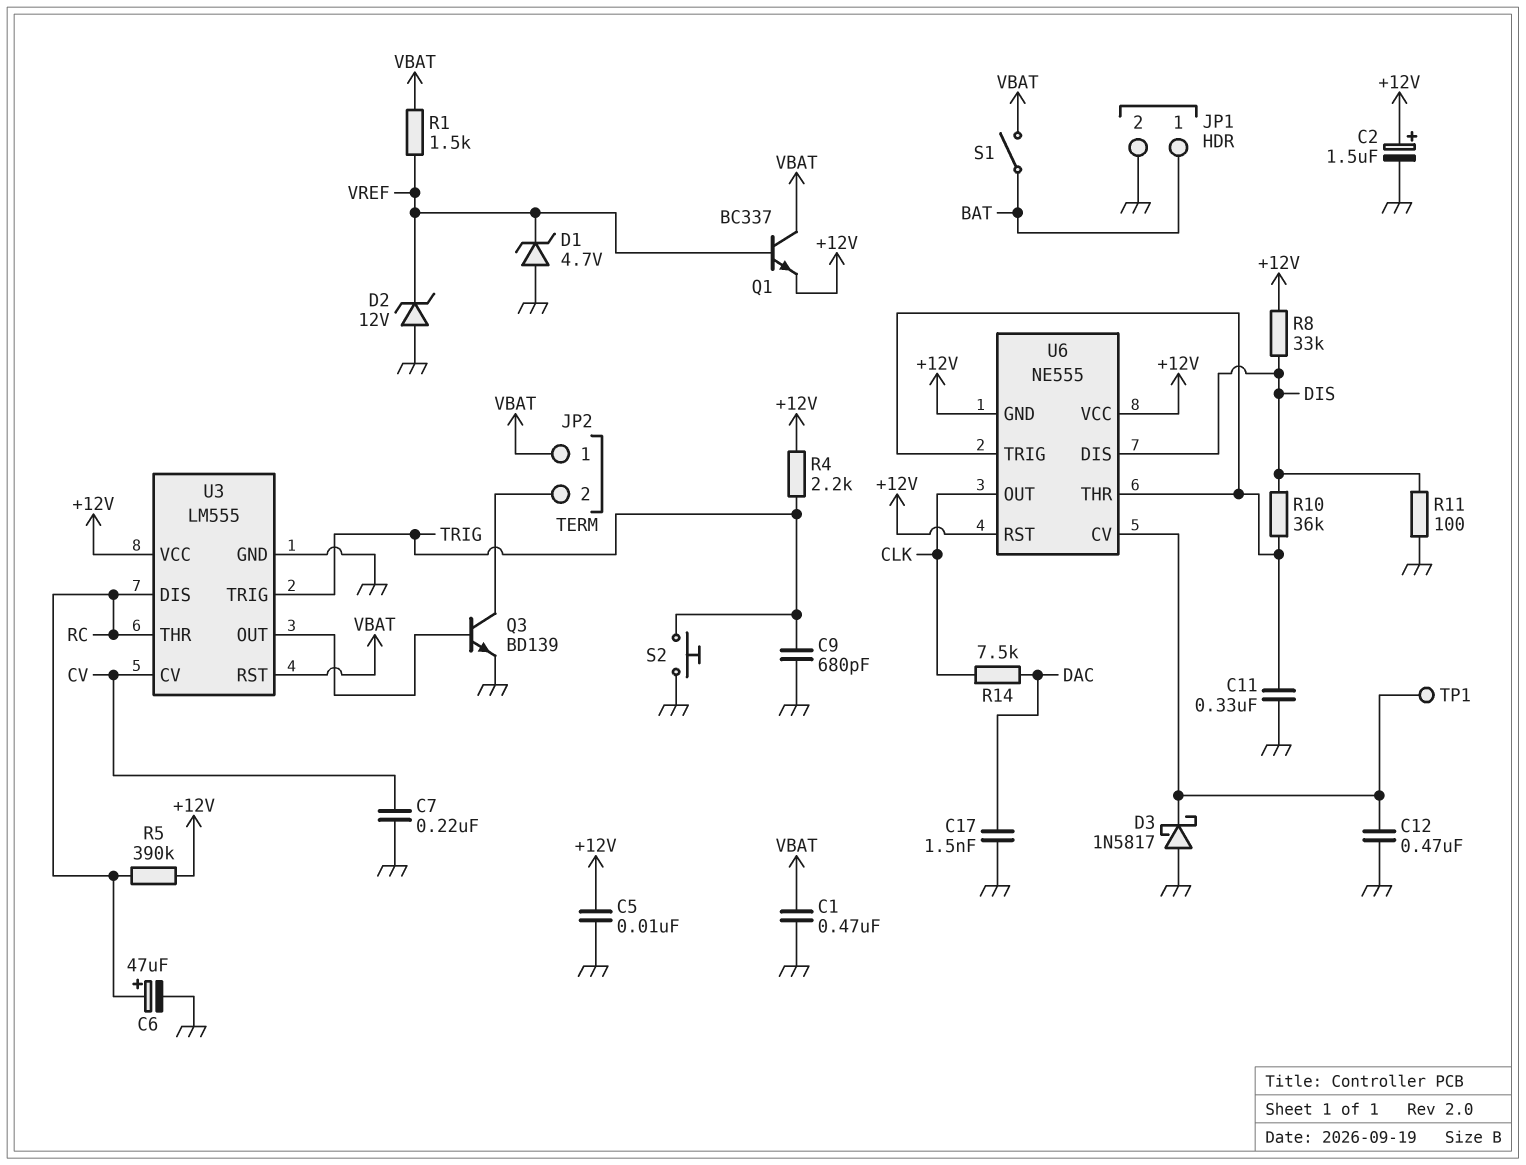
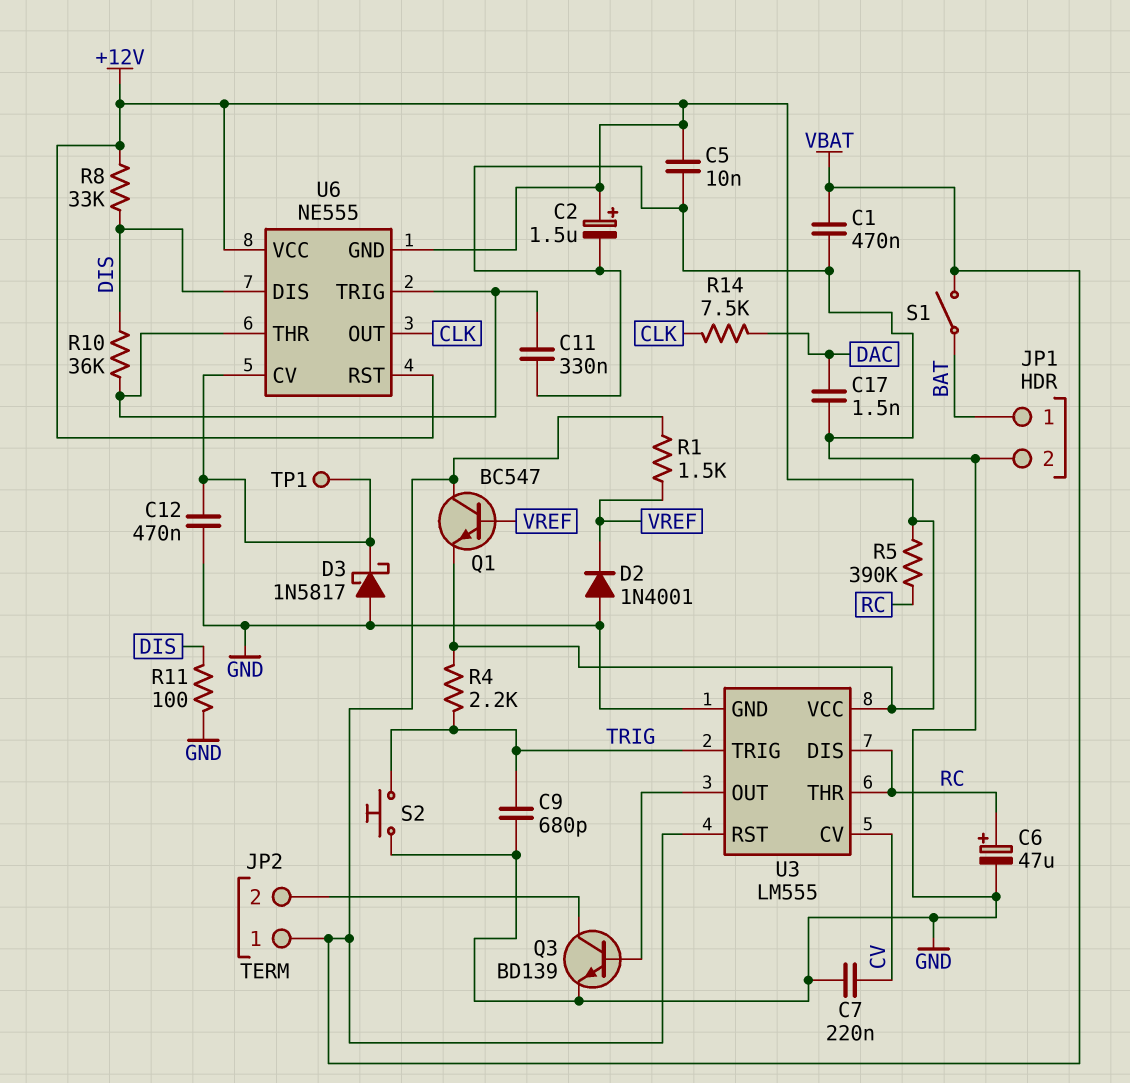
D1: zener 4.7V (A GND, K VREF) -> none
D2: zener 12V (A GND, K VREF) -> diode 1N4001 (A GND, K VREF)
Q1: NPN BC337 (B VREF, C VBAT, E +12V) -> NPN BC547 (B VREF, C VBAT, E +12V)

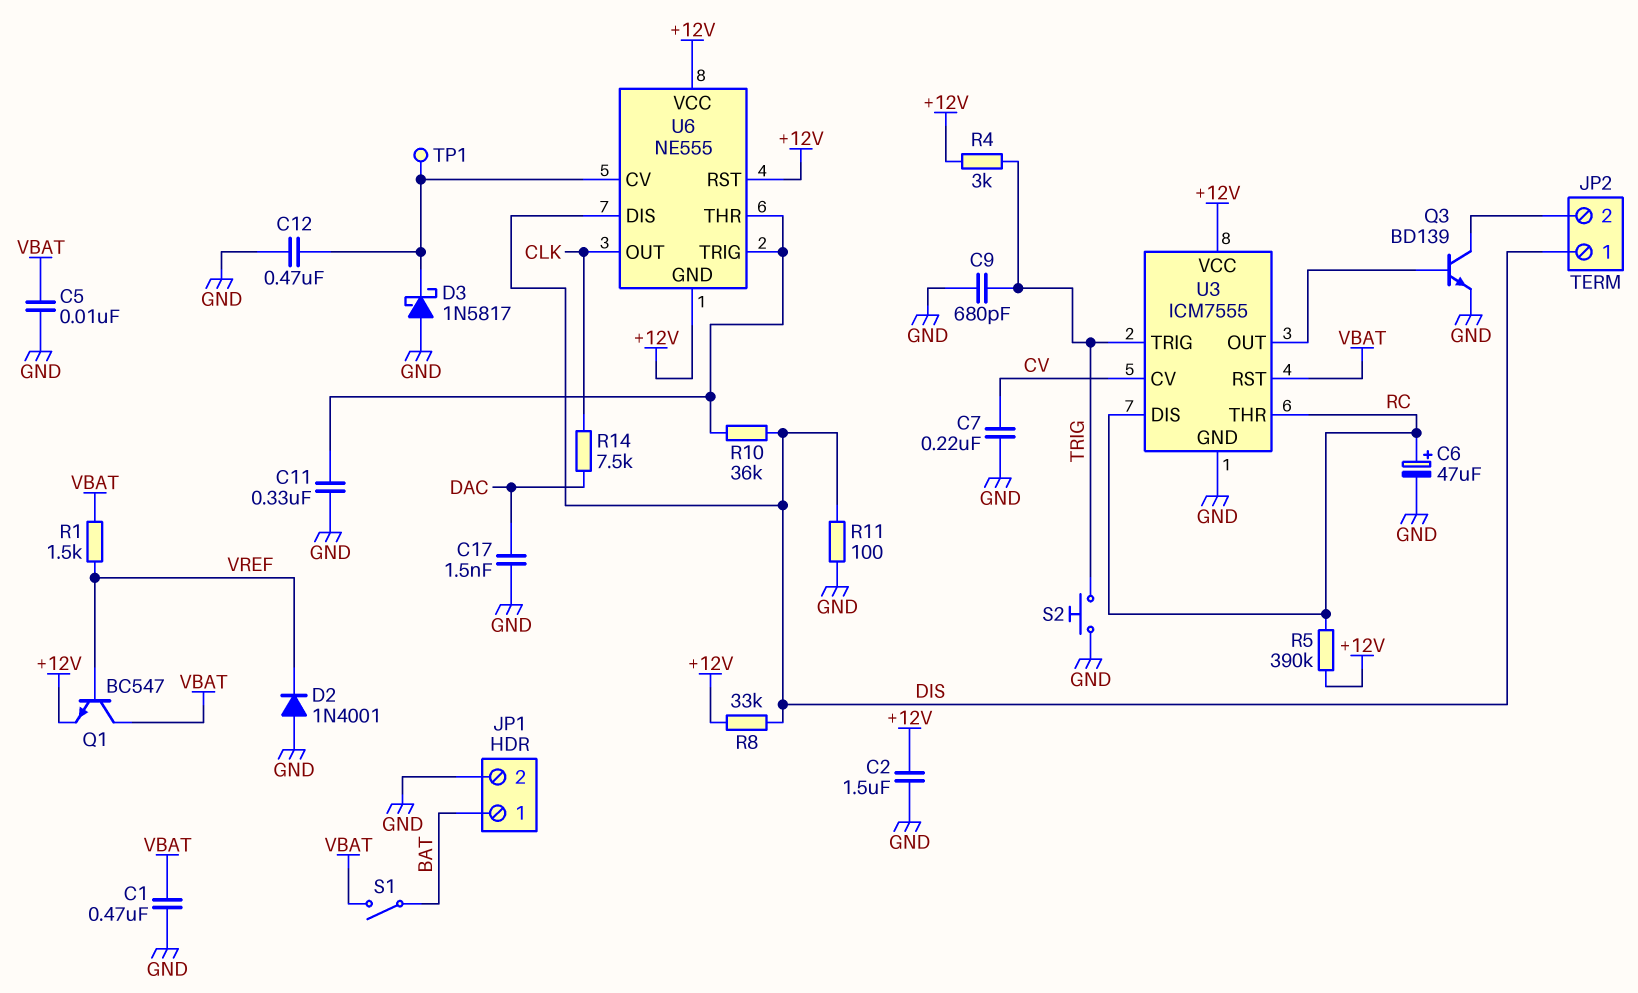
C2: 1.5uF (plus +12V, minus GND) -> 1.5uF (+12V, GND)
C5: 10nF (+12V, GND) -> 10nF (GND, VBAT)
JP2 pin 1: VBAT -> DIS
R4: 2.2k (+12V, TRIG) -> 3k (+12V, TRIG)
U3: LM555 -> ICM7555

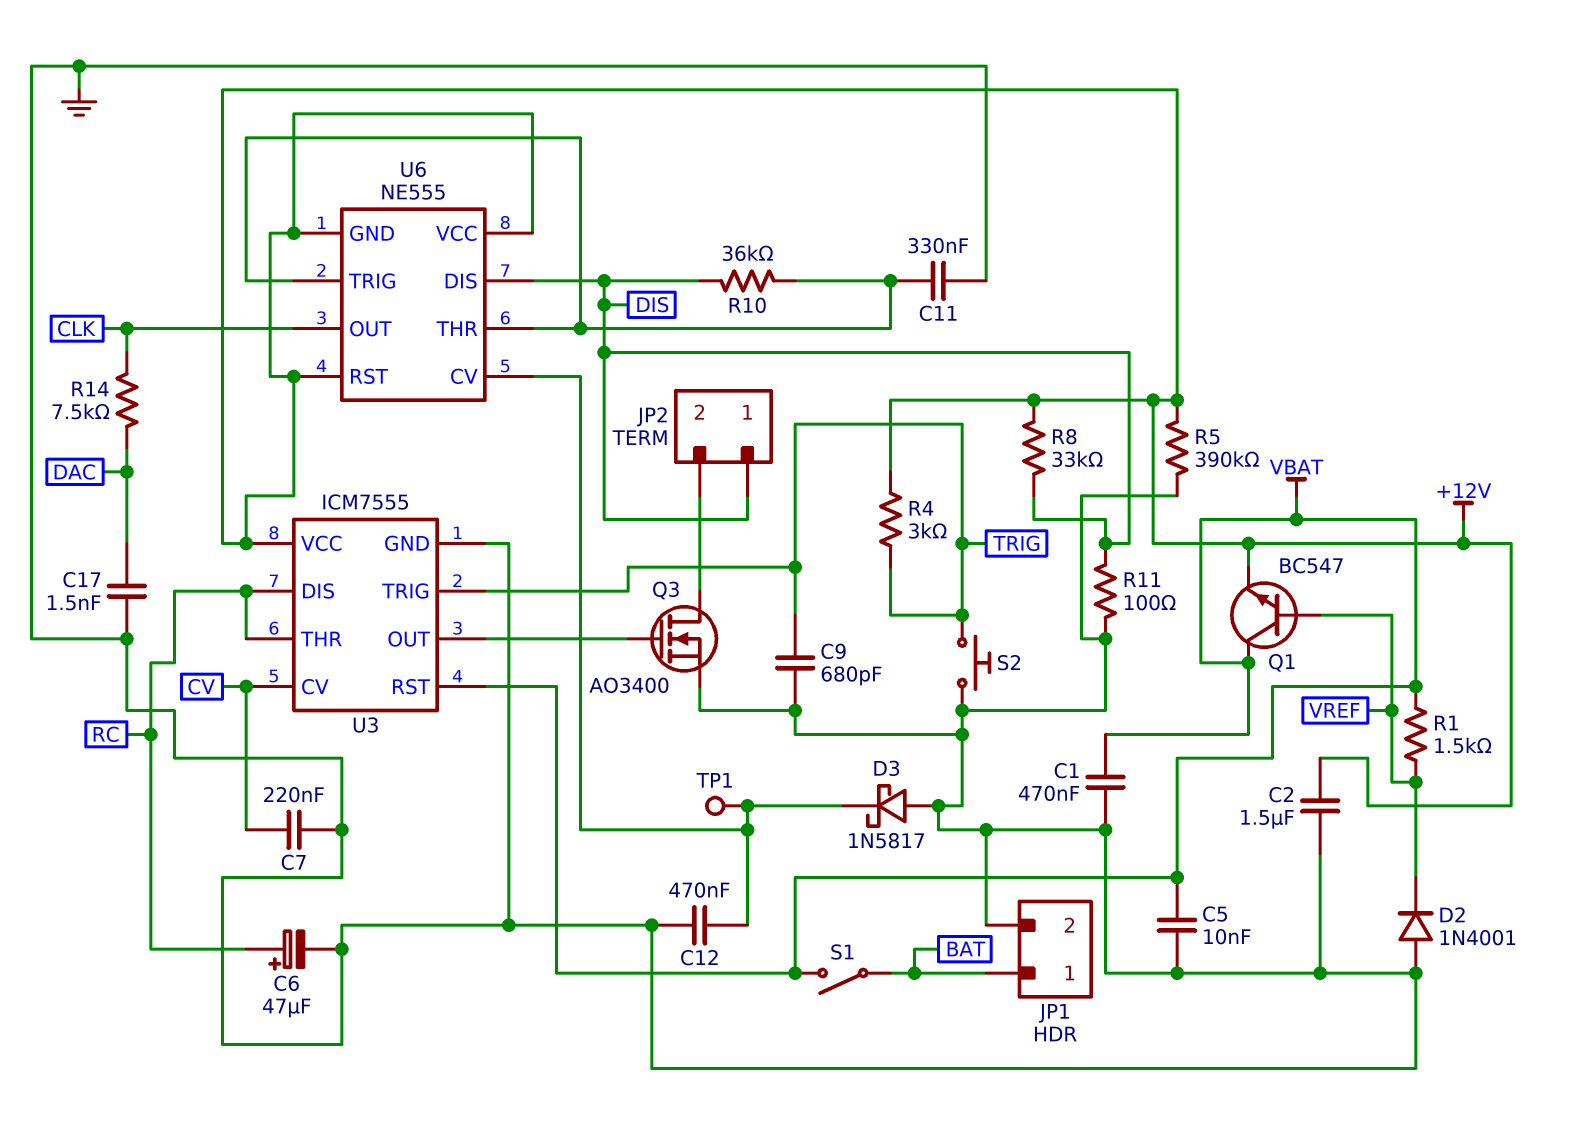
Q3: NPN BD139 (B U3/OUT, C JP2/2, E GND) -> NMOS AO3400 (G U3/OUT, D JP2/2, S GND)
R5: 390k (+12V, RC) -> 390k (+12V, GND)

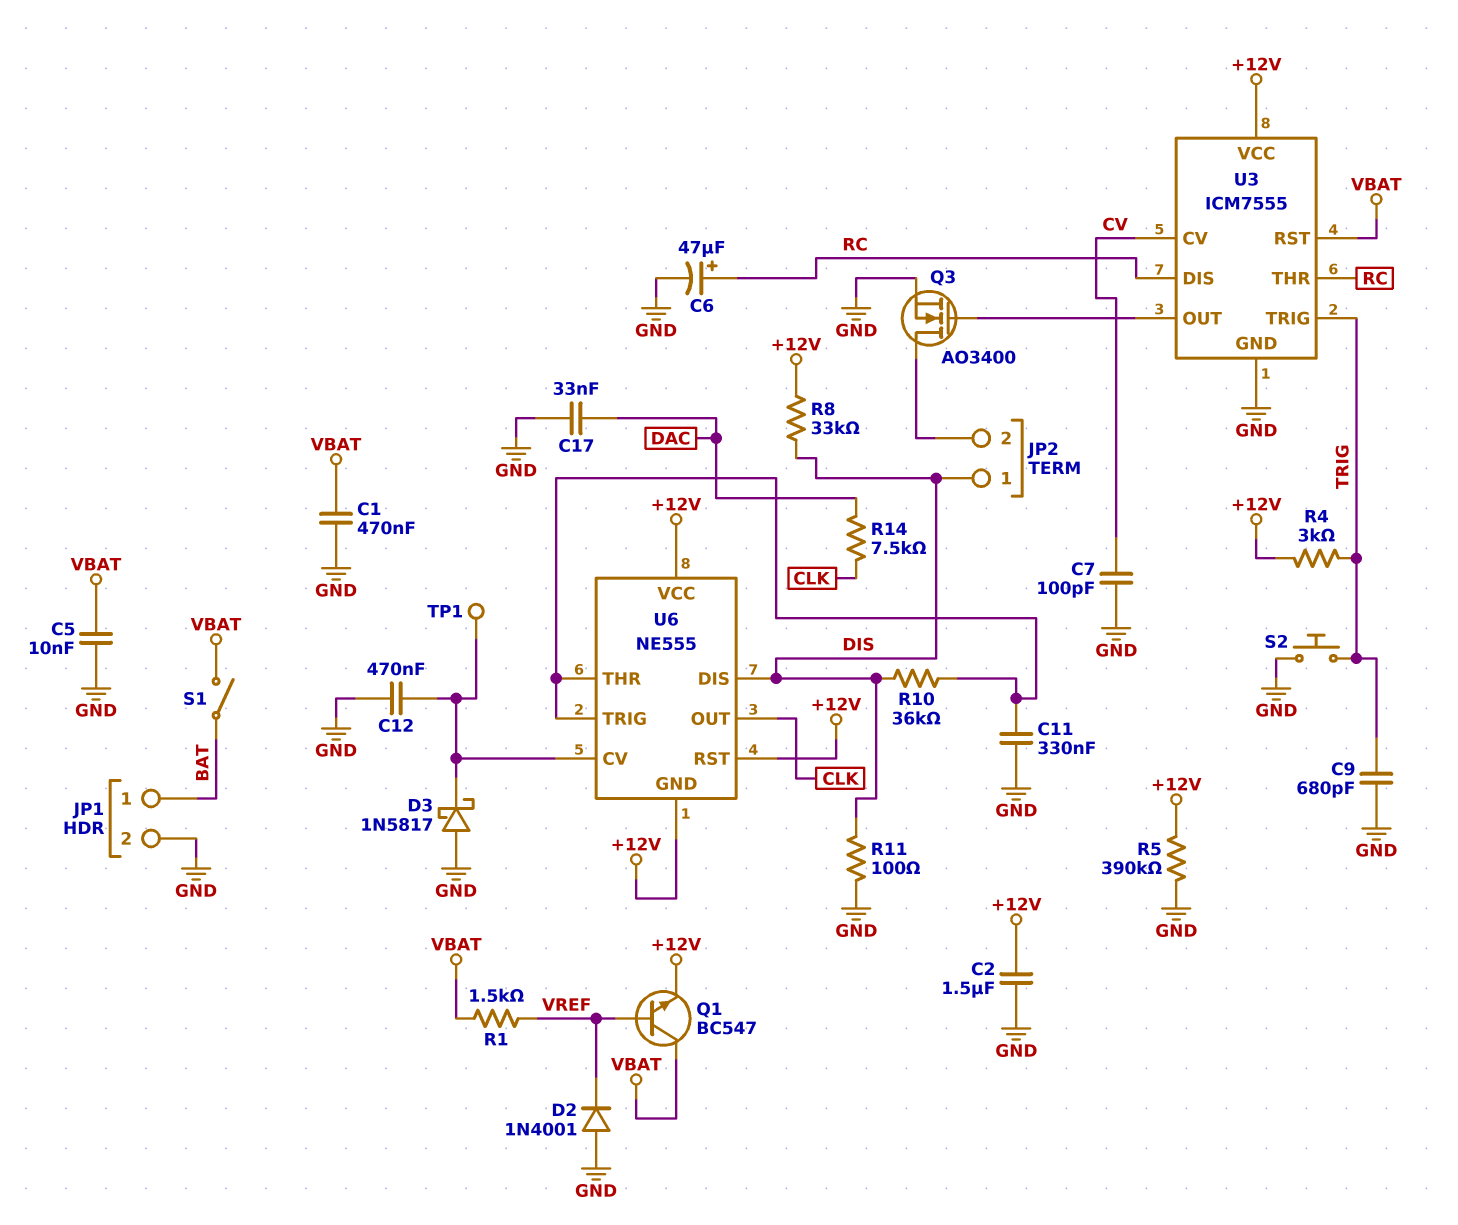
C7: 220nF (CV, GND) -> 100pF (CV, GND)
C17: 1.5nF (DAC, GND) -> 33nF (DAC, GND)

